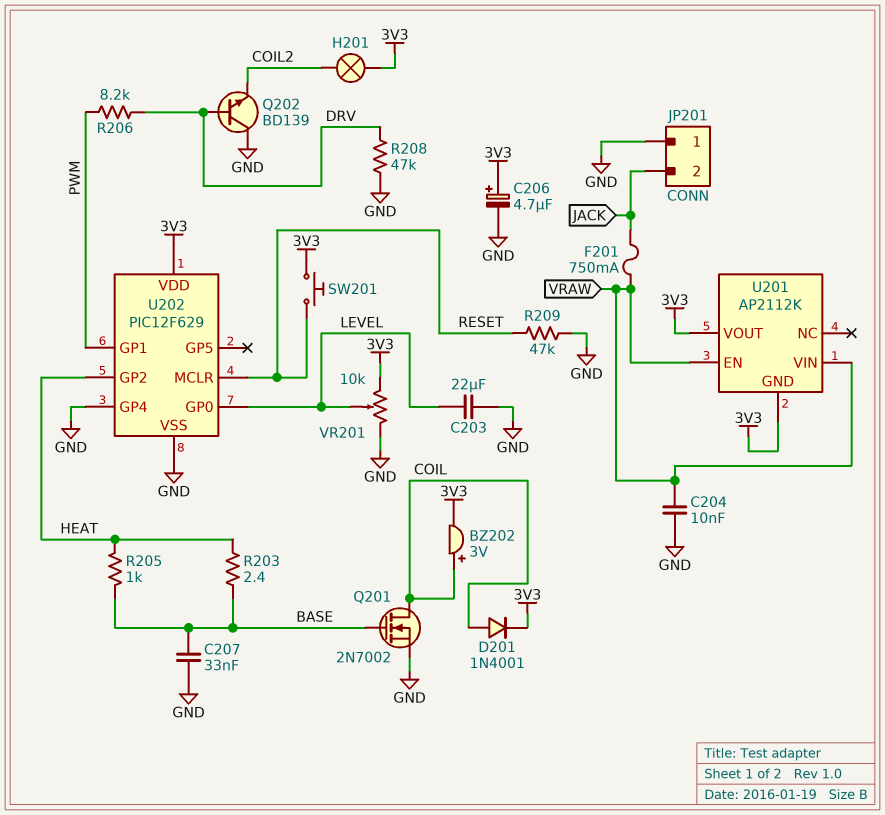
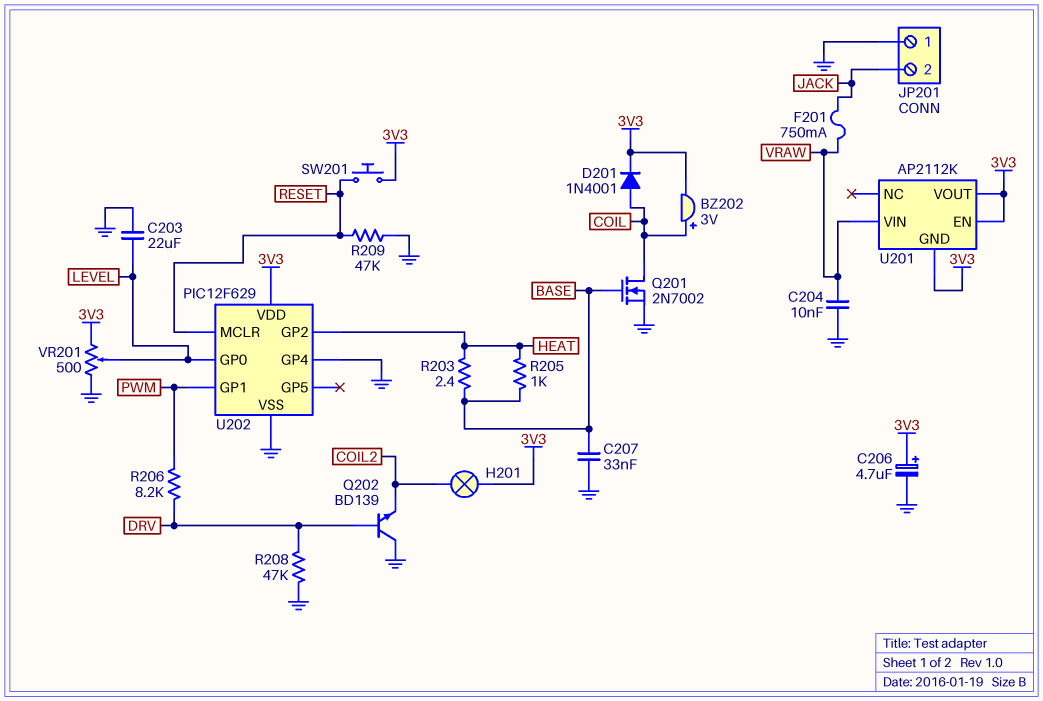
U201 pin EN: VRAW -> 3V3
VR201: 10k (3V3, GND, wiper LEVEL) -> 500 (3V3, GND, wiper LEVEL)

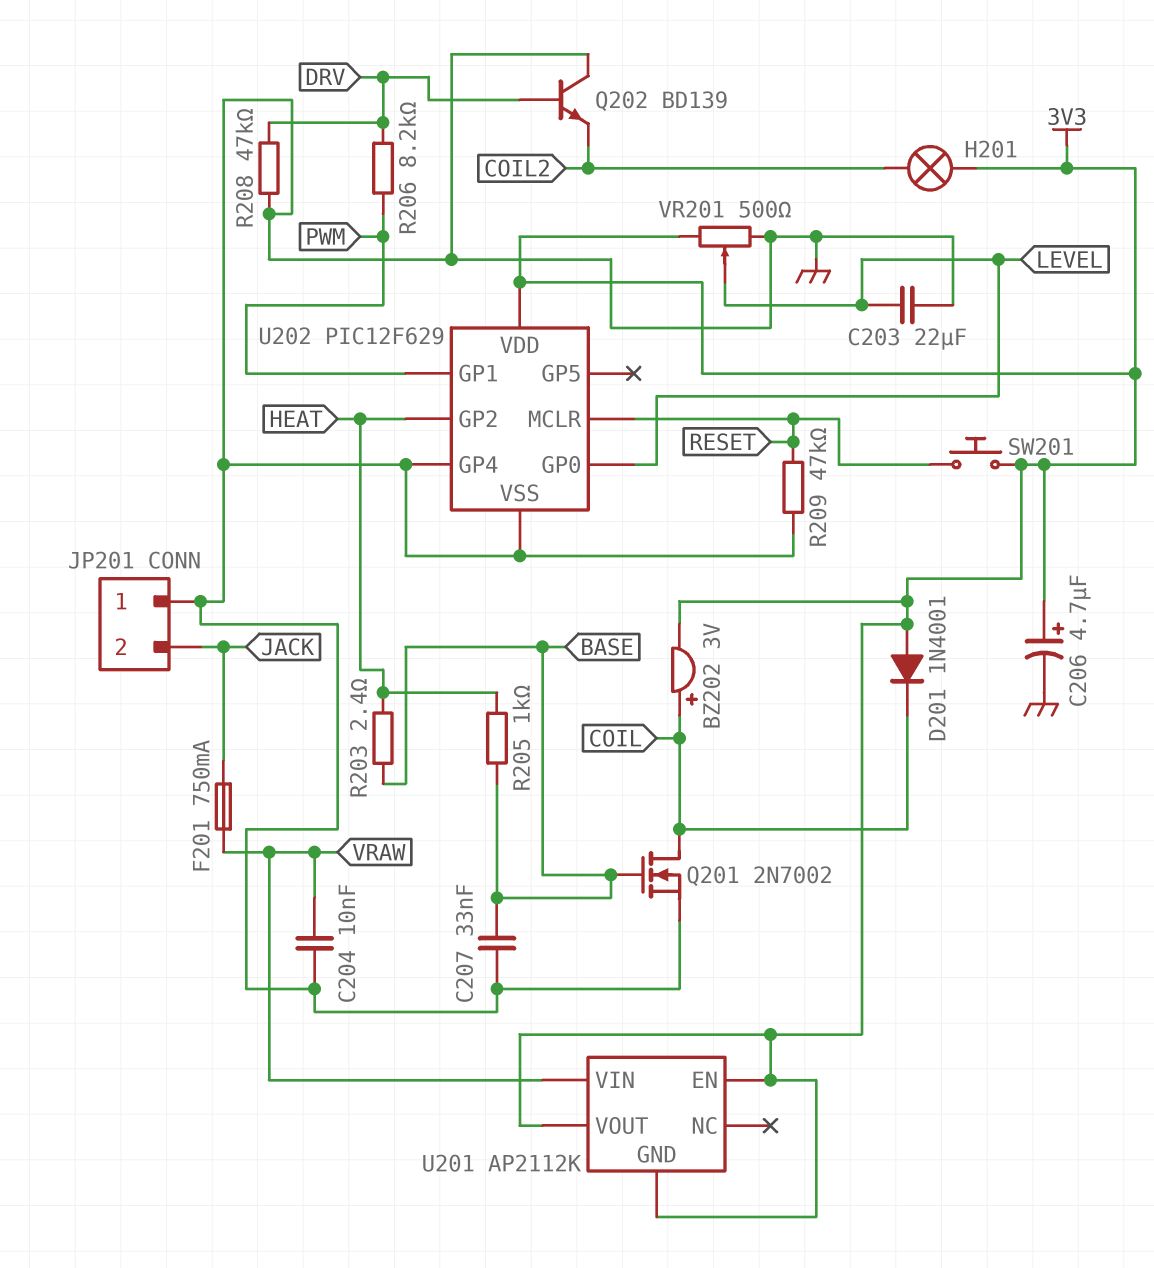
D201: diode 1N4001 (A COIL, K 3V3) -> diode 1N4001 (A 3V3, K COIL)

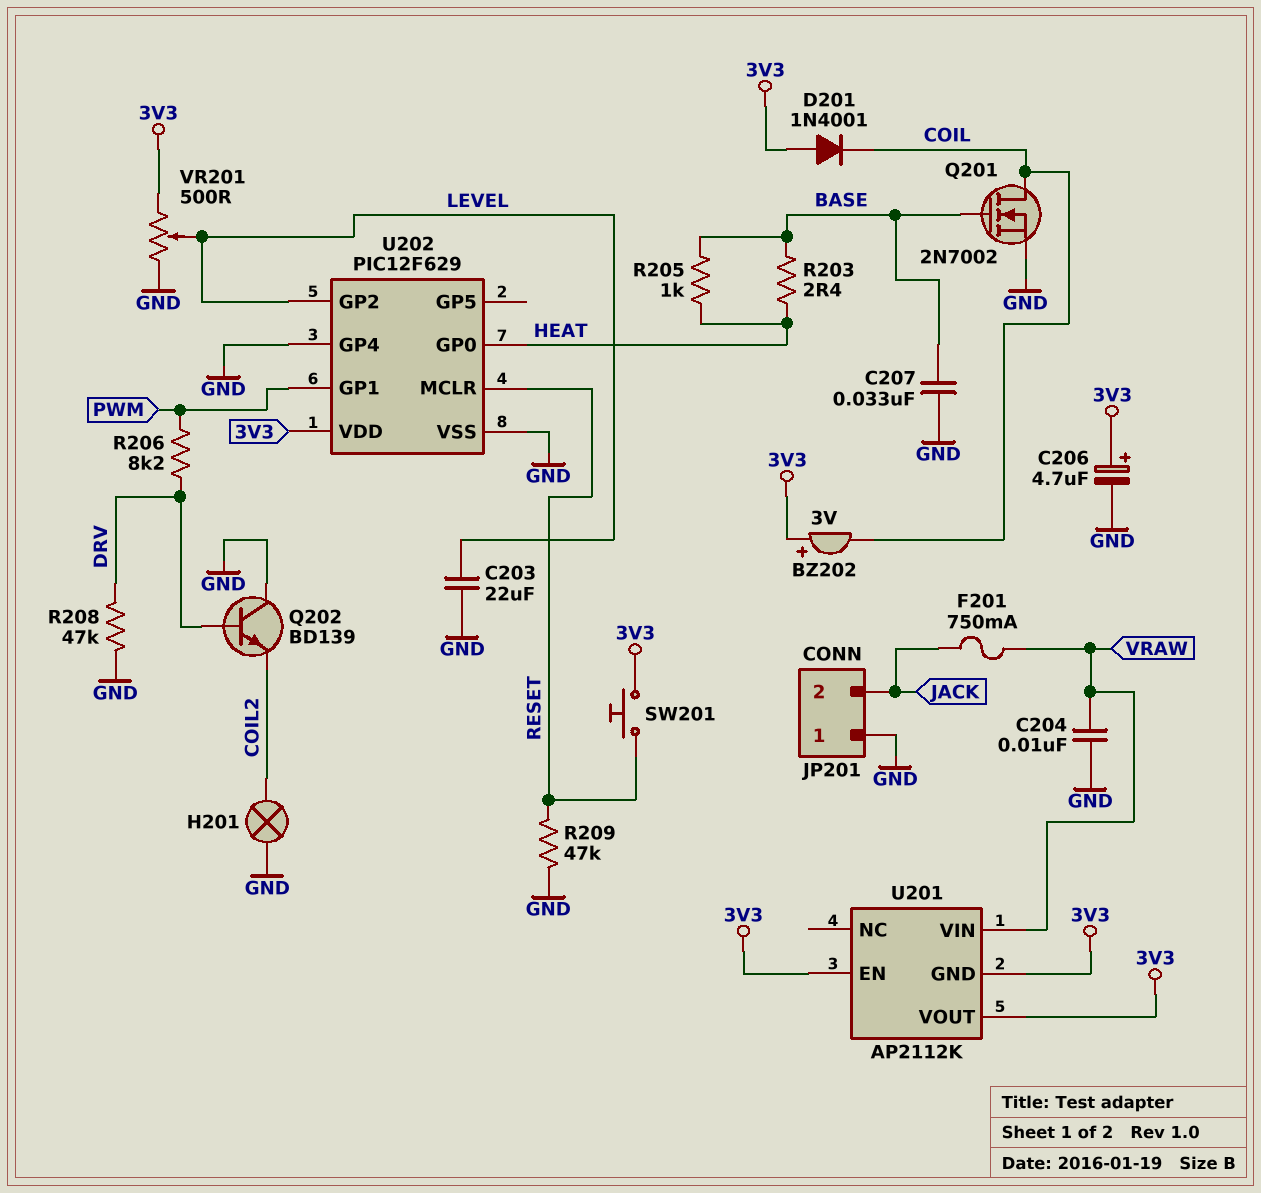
BZ202: buzzer 3V (plus COIL, minus 3V3) -> buzzer 3V (plus 3V3, minus COIL)
H201: lamp (3V3, COIL2) -> lamp (COIL2, GND)
U202 pin GP0: LEVEL -> HEAT
U202 pin GP2: HEAT -> LEVEL

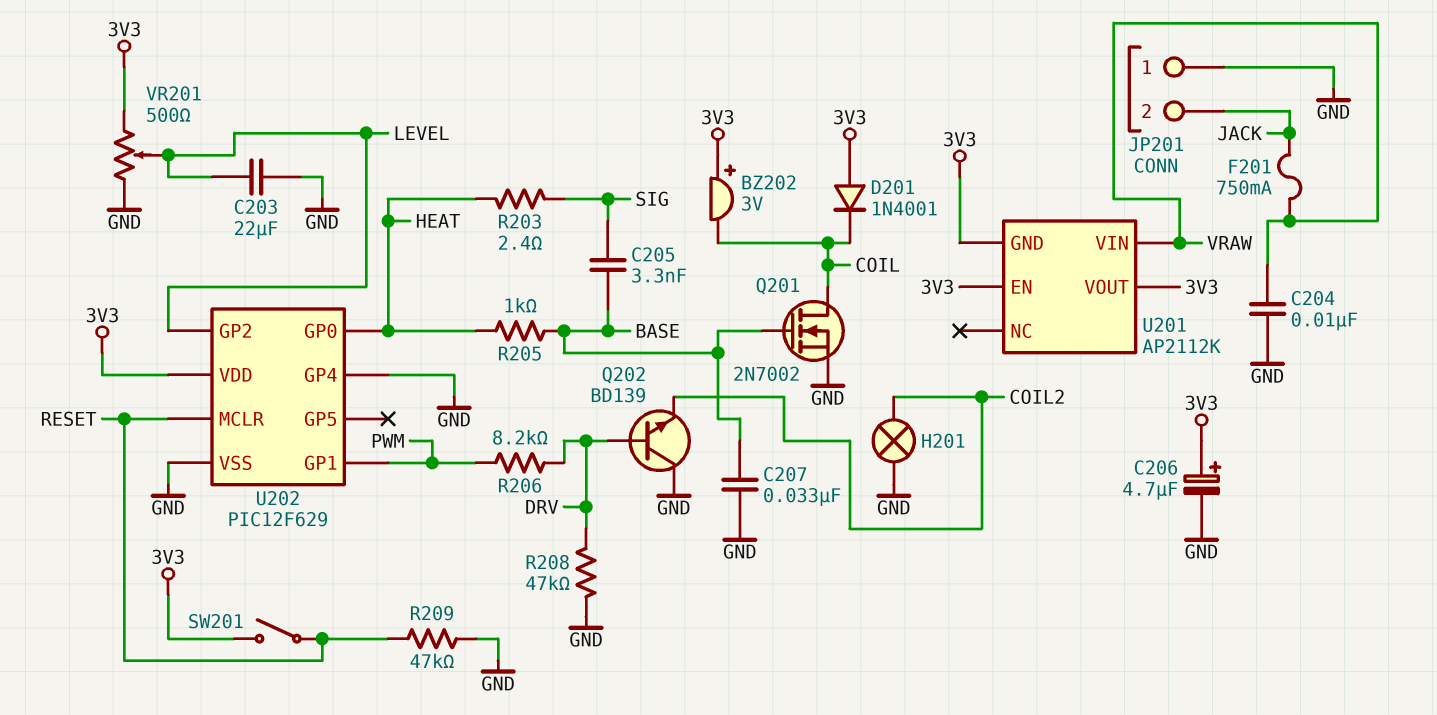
C205: none -> 3.3nF (BASE, SIG)
R203: 2.4 (BASE, HEAT) -> 2.4 (HEAT, SIG)
SW201: button (3V3, RESET) -> switch (3V3, RESET)

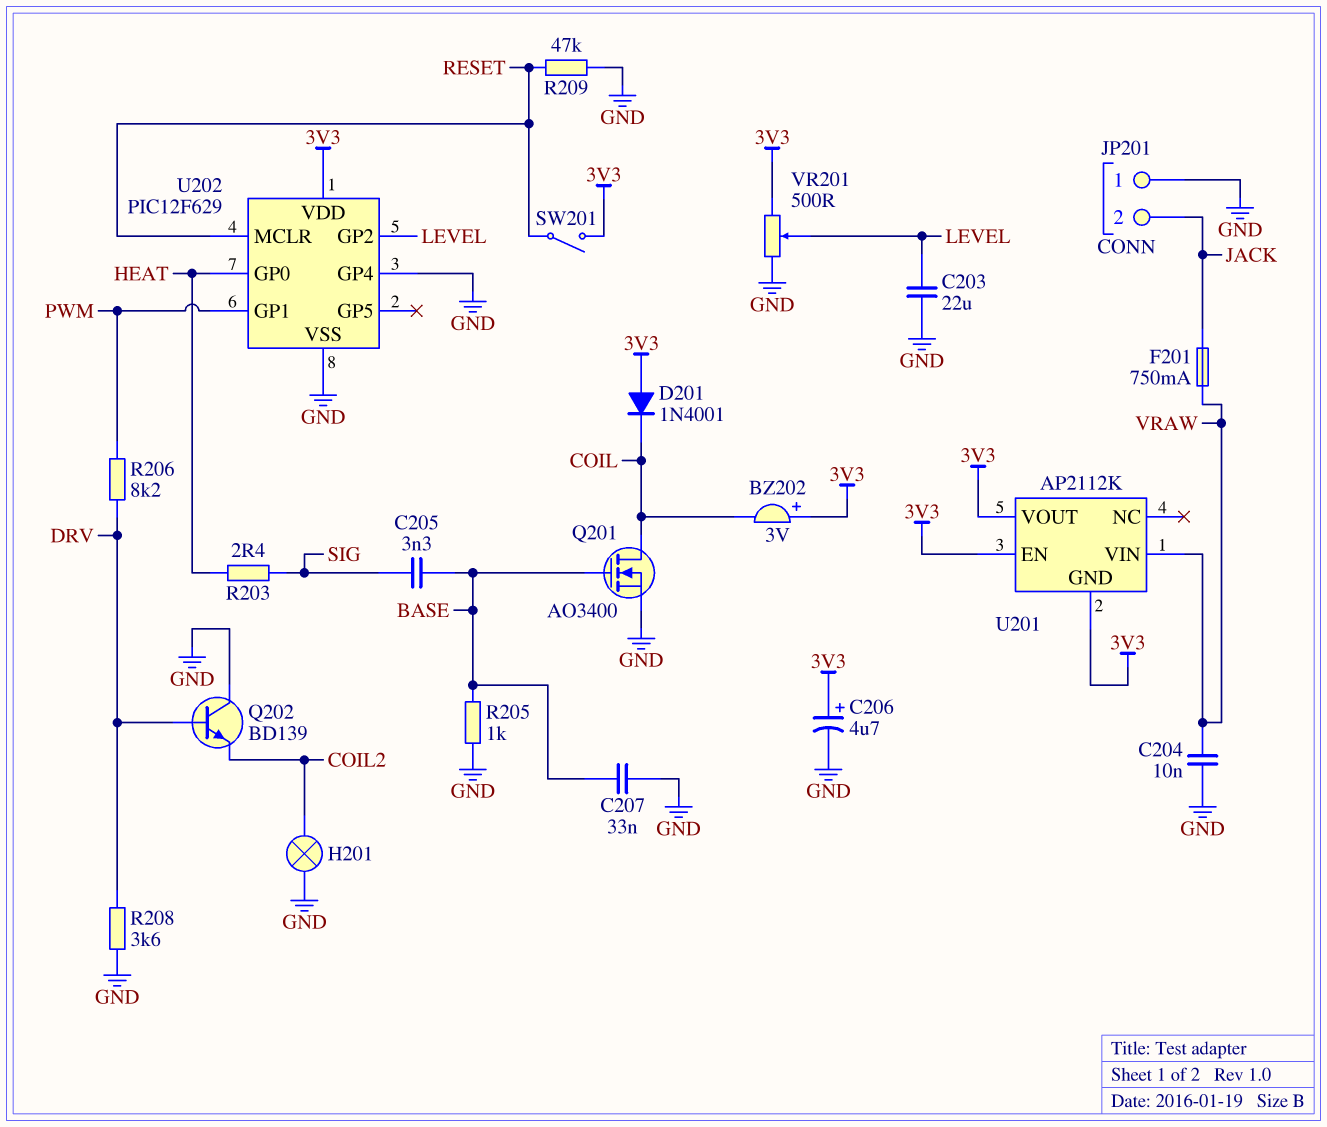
Q201: NMOS 2N7002 (G BASE, D COIL, S GND) -> NMOS AO3400 (G BASE, D COIL, S GND)
R205: 1k (BASE, HEAT) -> 1k (BASE, GND)
R208: 47k (DRV, GND) -> 3.6k (DRV, GND)

